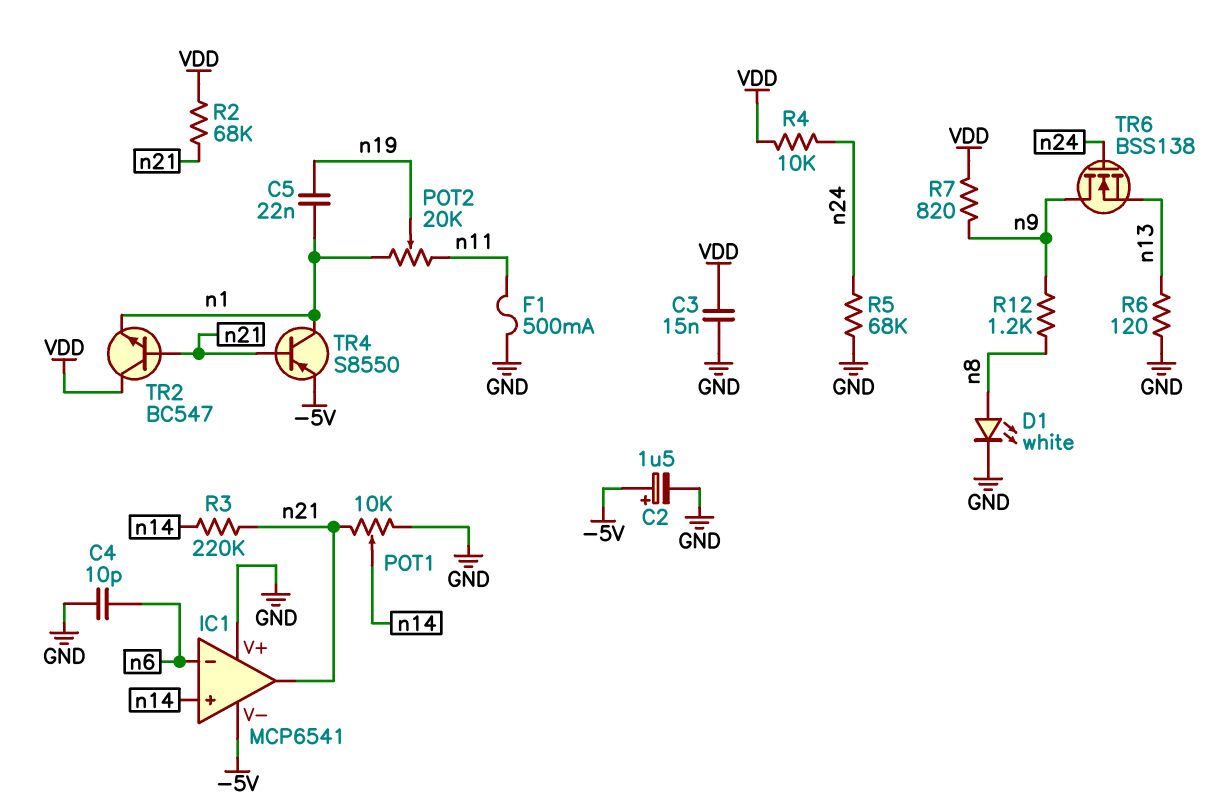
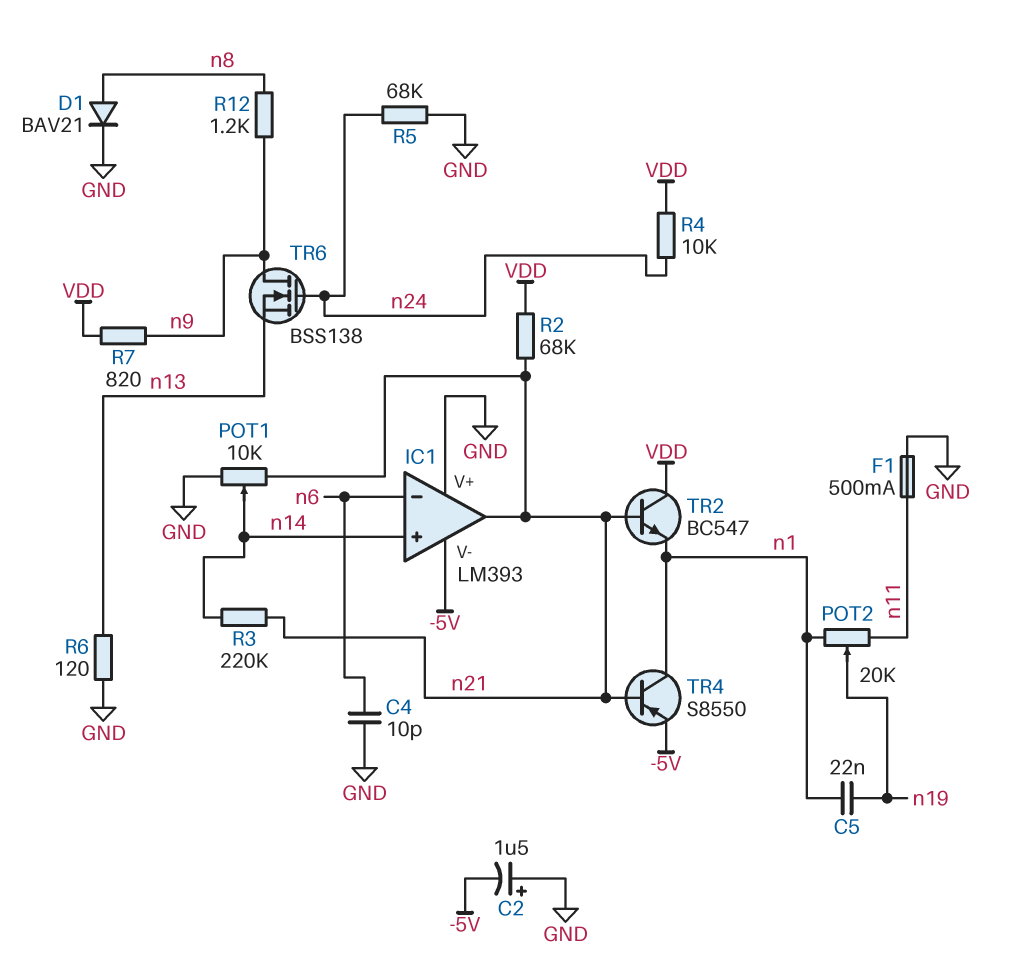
C2: 1.5uF (plus -5V, minus GND) -> 1.5uF (plus GND, minus -5V)
C3: 15nF (GND, VDD) -> none
D1: LED white (A n8, K GND) -> diode BAV21 (A n8, K GND)
IC1: MCP6541 -> LM393

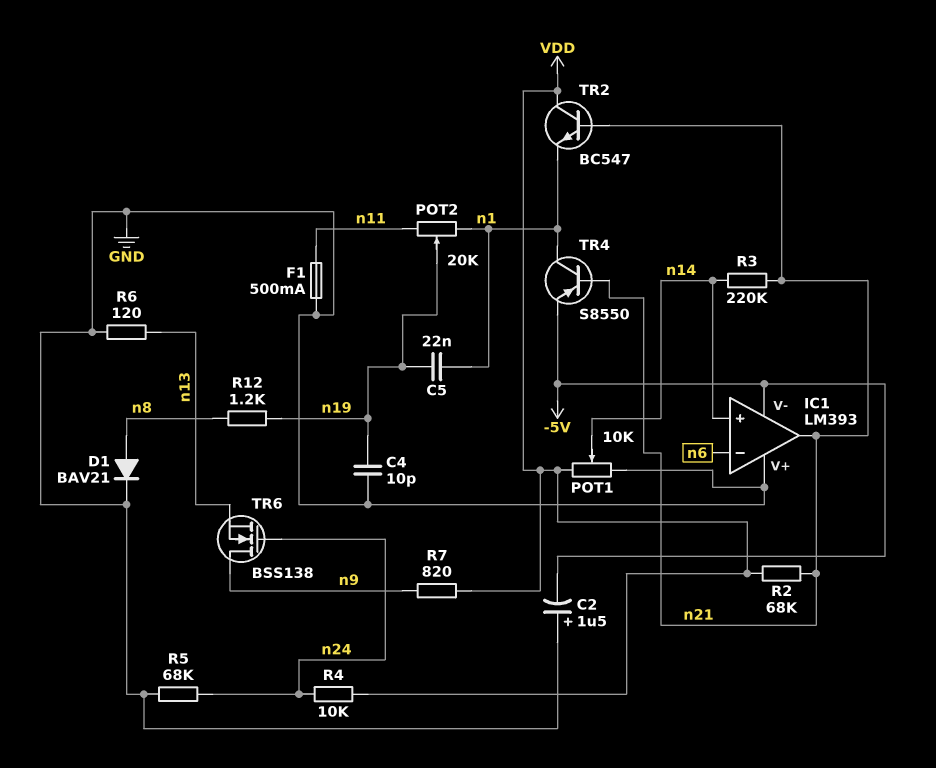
C4: 10pF (GND, n6) -> 10pF (GND, n19)
POT1: 10k (GND, n21, wiper n14) -> 10k (GND, VDD, wiper n14)
R12: 1.2k (n8, n9) -> 1.2k (n8, n19)

